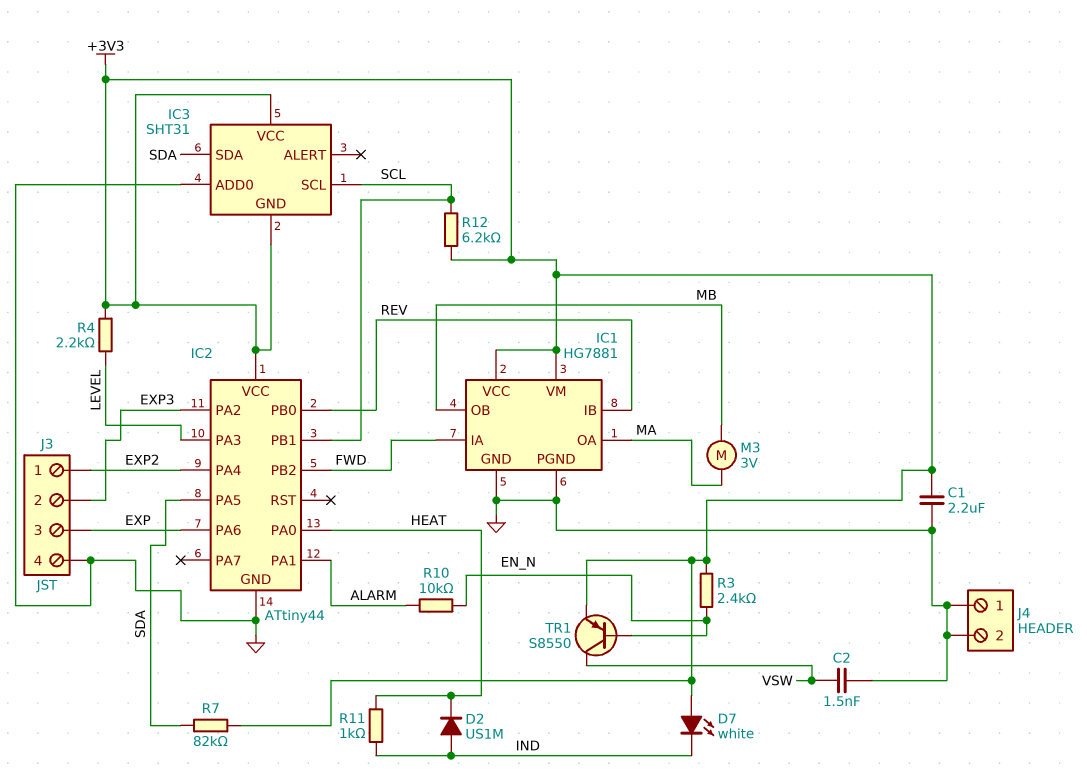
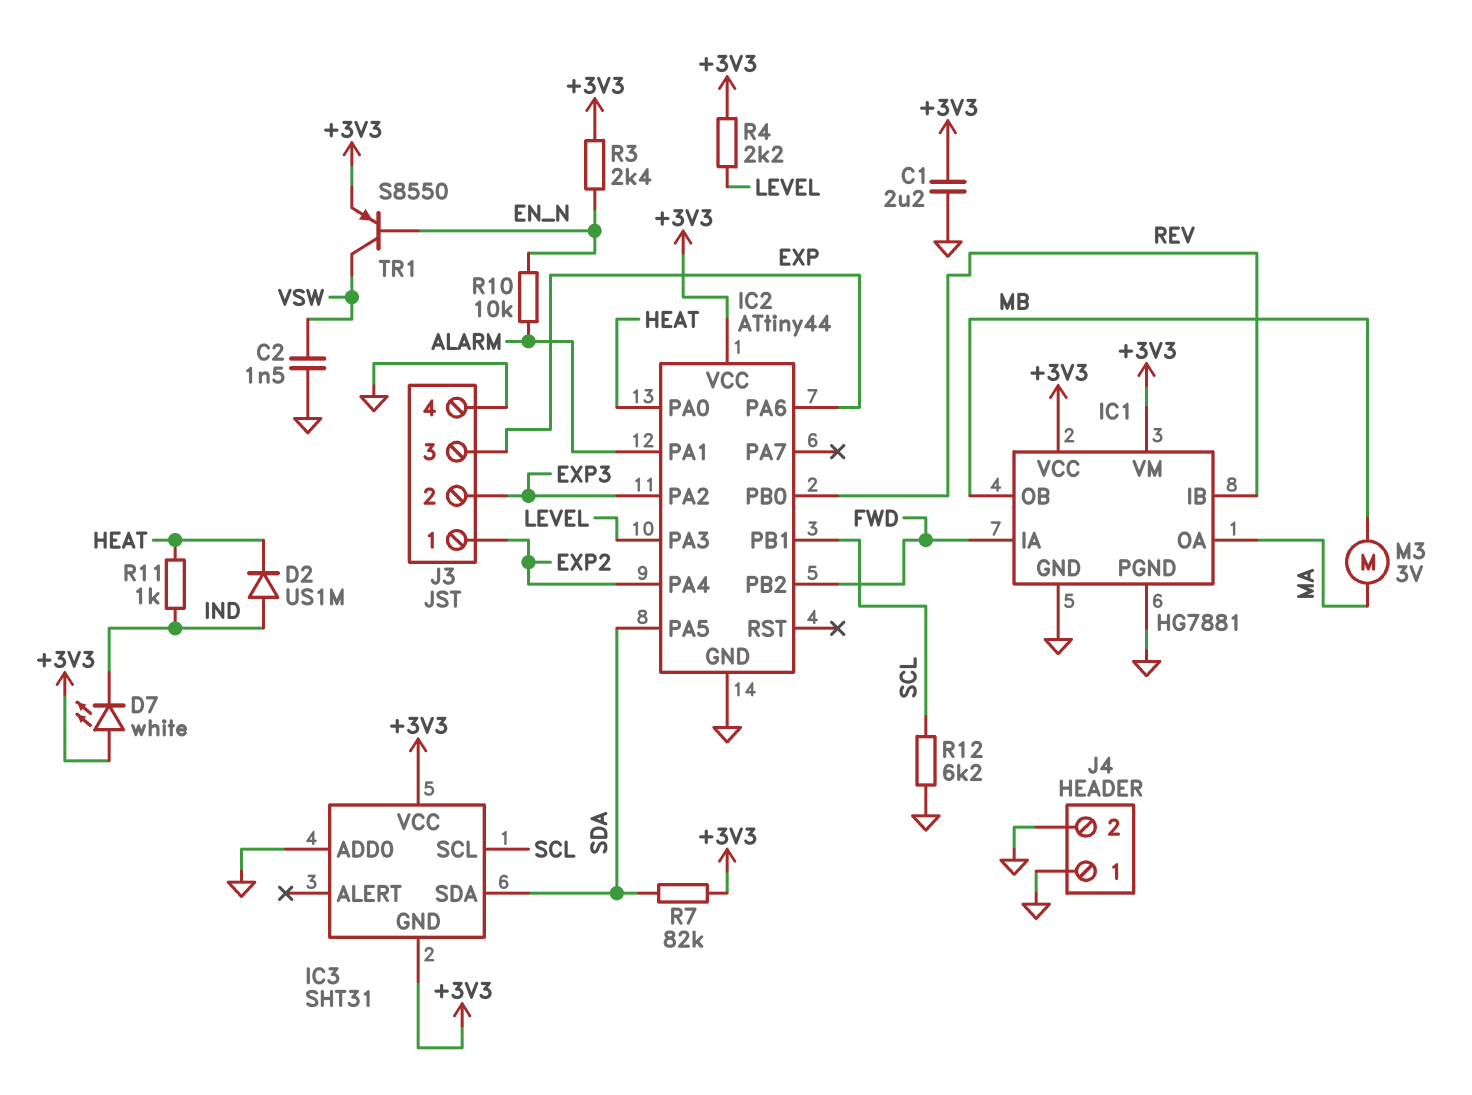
R12: 6.2k (+3V3, SCL) -> 6.2k (GND, SCL)

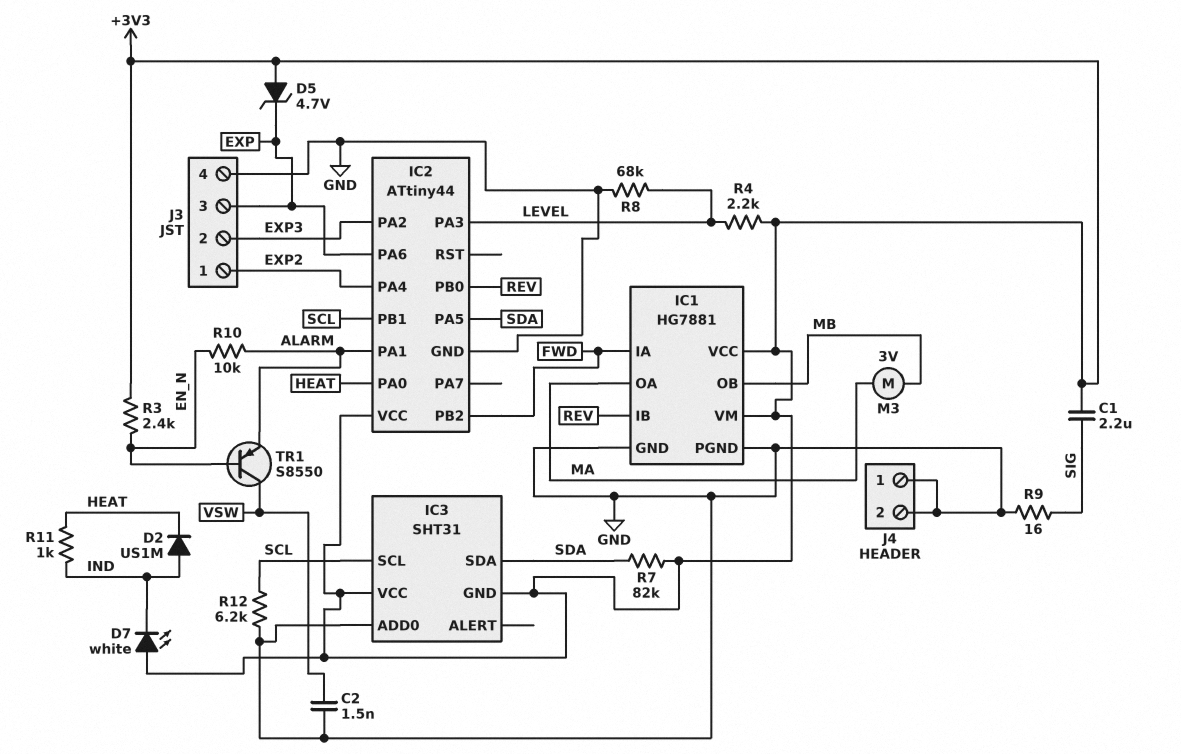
C1: 2.2uF (+3V3, GND) -> 2.2uF (+3V3, SIG)
D5: none -> zener 4.7V (A +3V3, K EXP)
R8: none -> 68k (GND, LEVEL)
R9: none -> 16 (GND, SIG)
TR1: PNP S8550 (B EN_N, C VSW, E +3V3) -> PNP S8550 (B EN_N, C VSW, E ALARM)

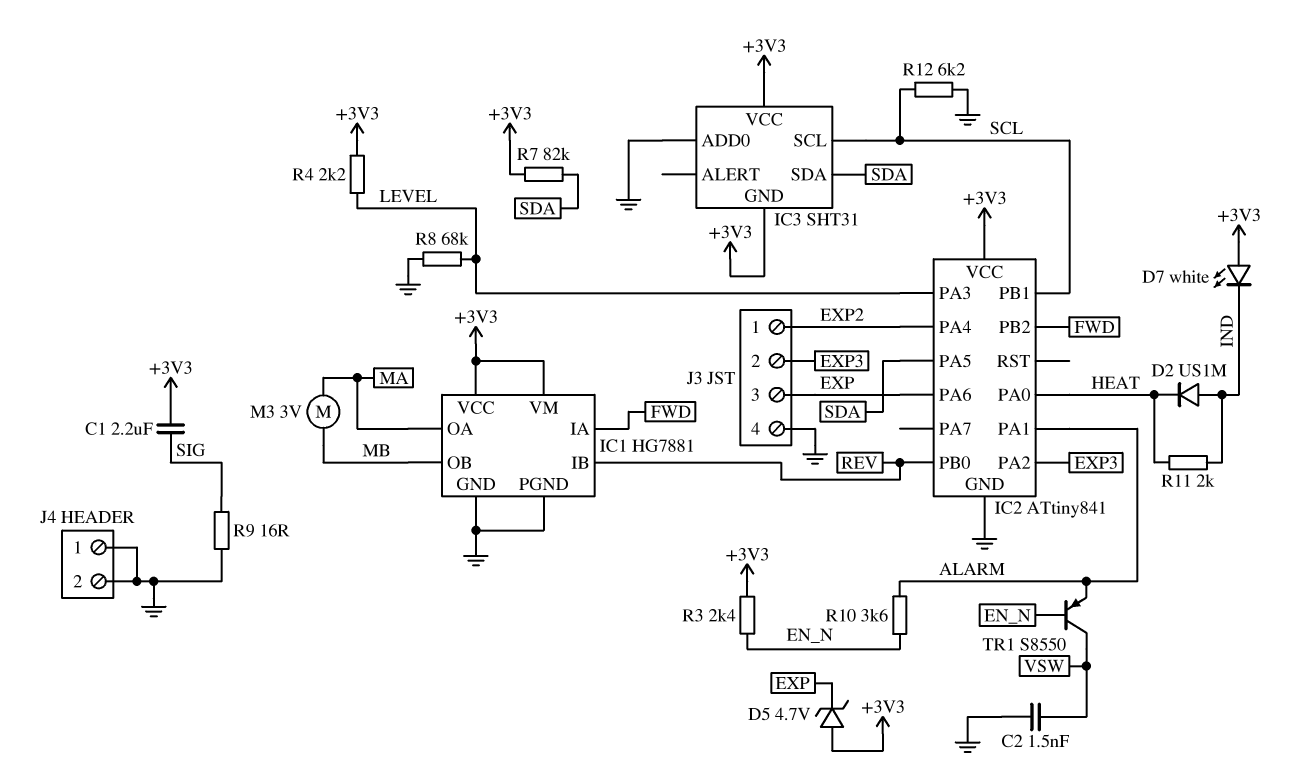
IC2: ATtiny44 -> ATtiny841
R10: 10k (ALARM, EN_N) -> 3.6k (ALARM, EN_N)
R11: 1k (HEAT, IND) -> 2k (HEAT, IND)

